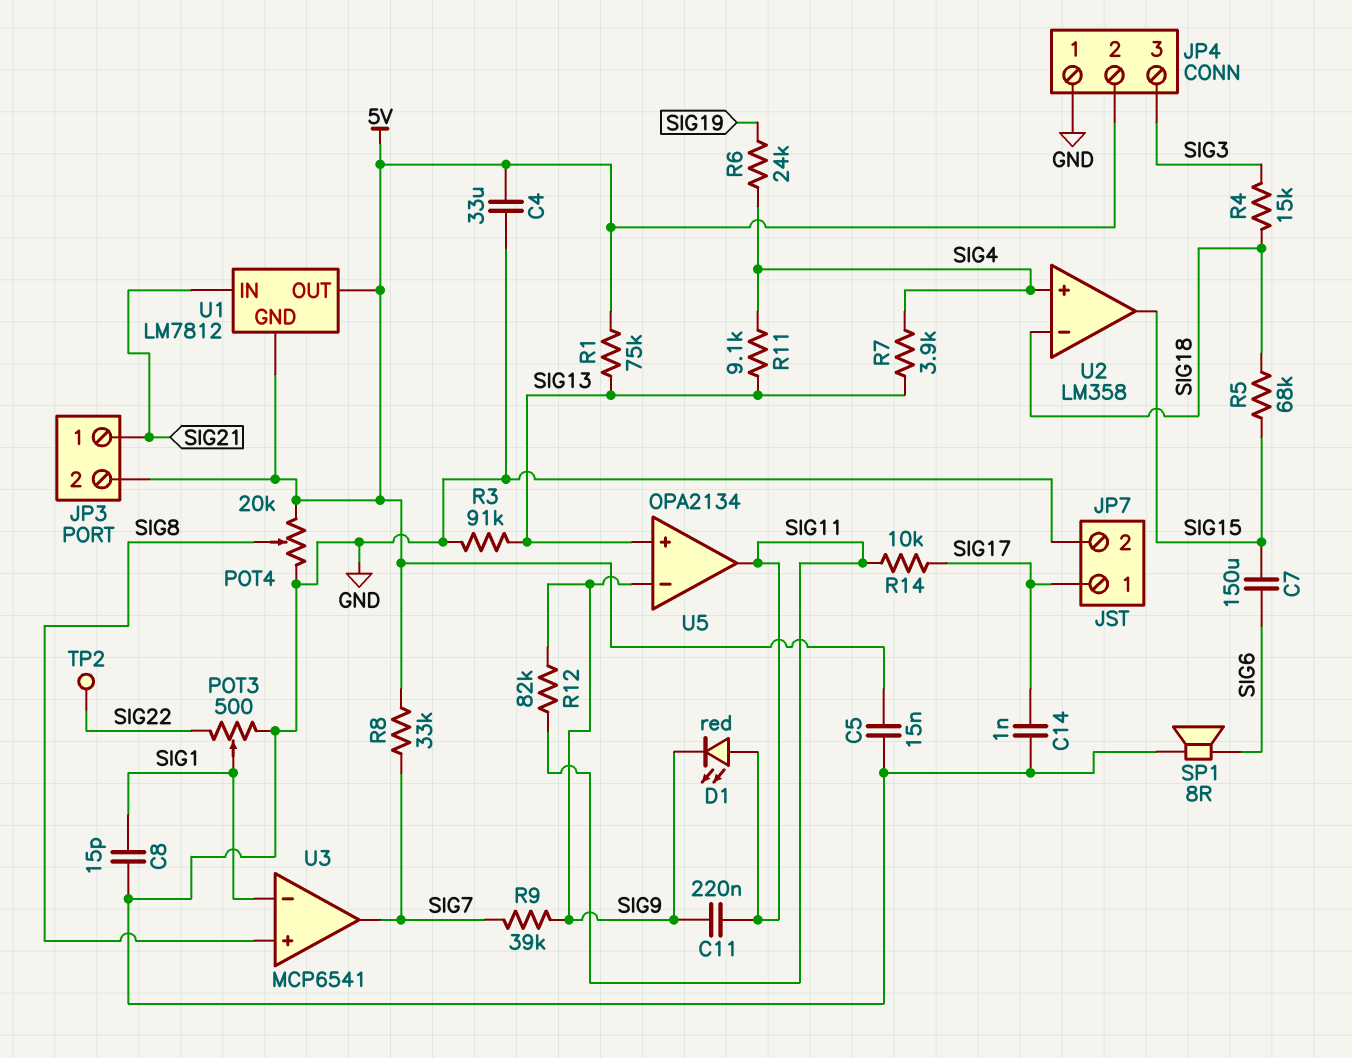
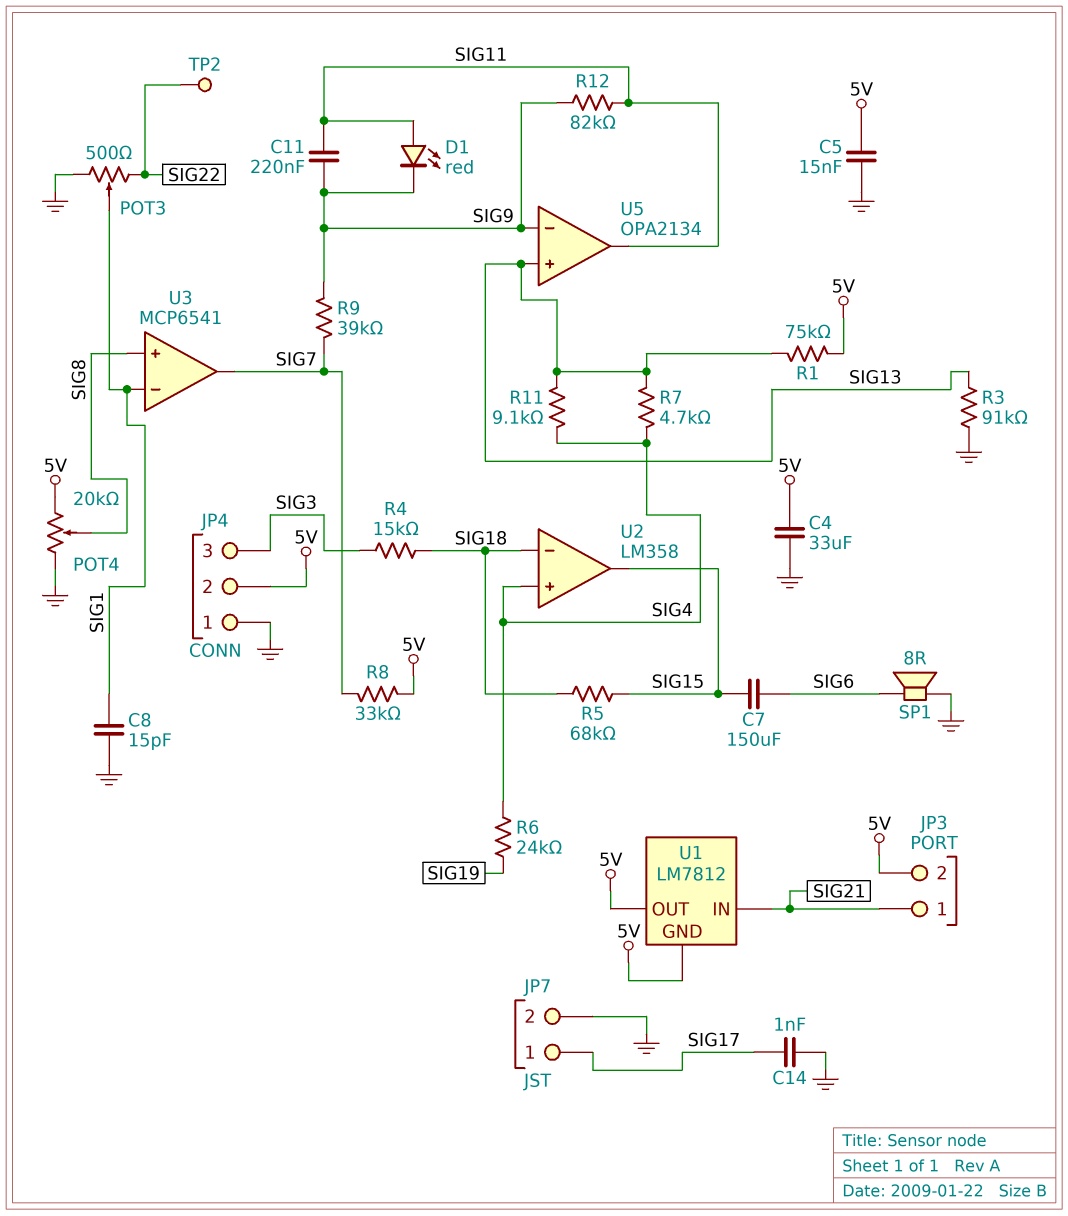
R7: 3.9k (SIG4, SIG13) -> 4.7k (SIG4, SIG13)
R14: 10k (SIG11, SIG17) -> none

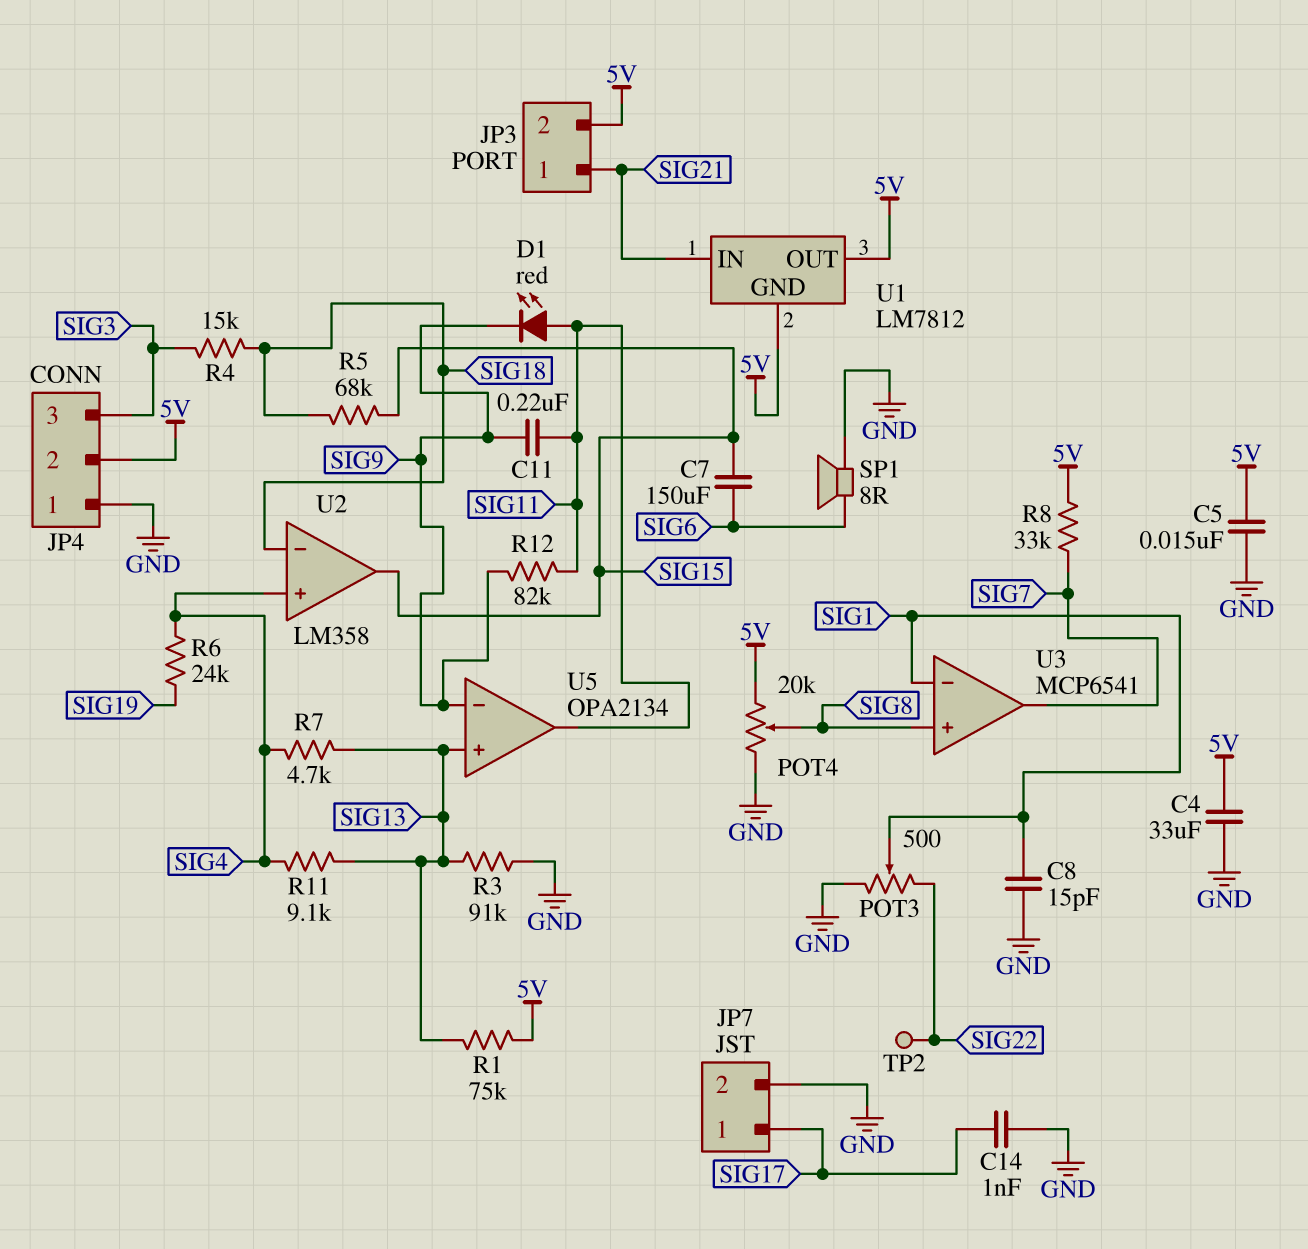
R9: 39k (SIG7, SIG9) -> none

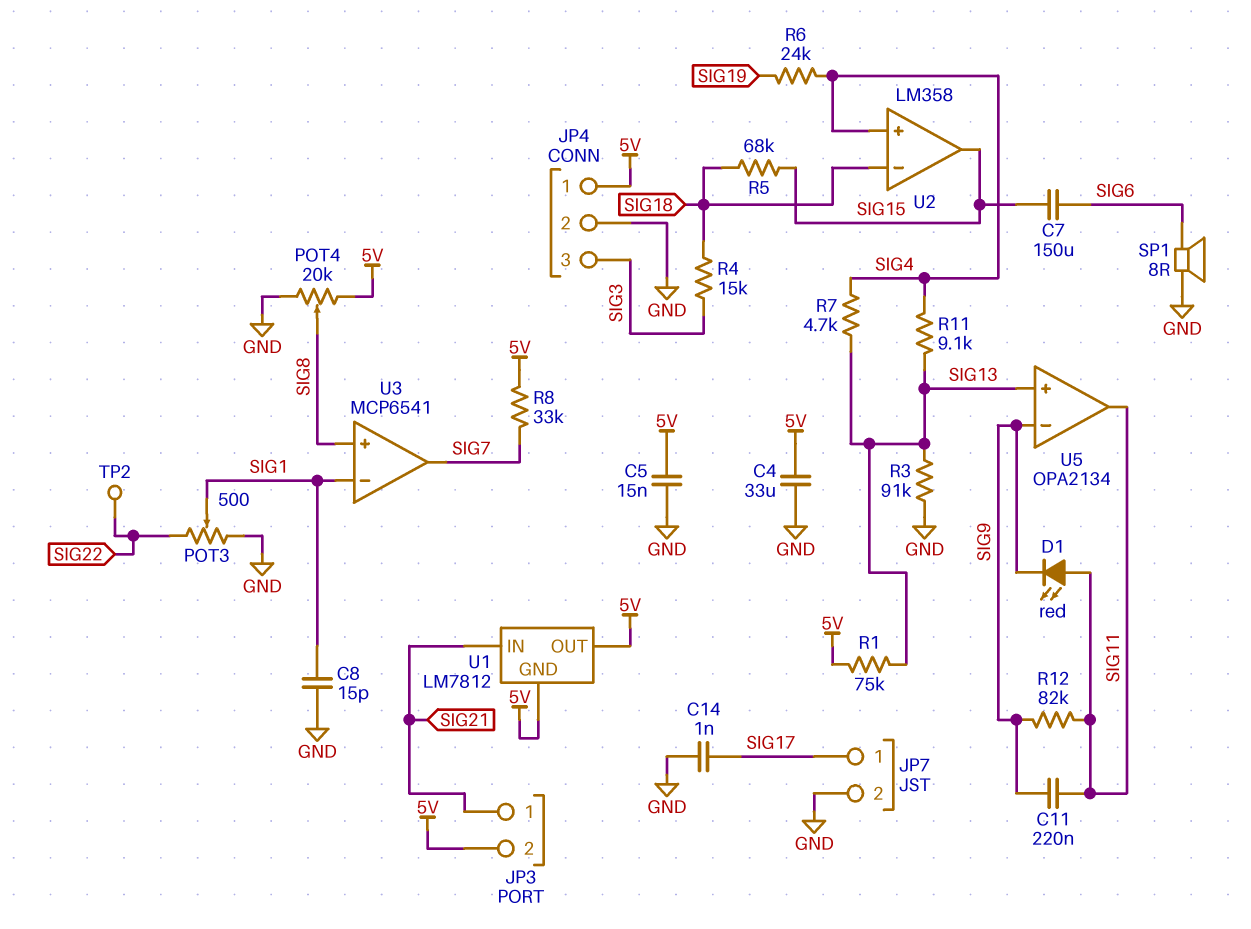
JP4 pin 1: GND -> 5V
JP4 pin 2: 5V -> GND

